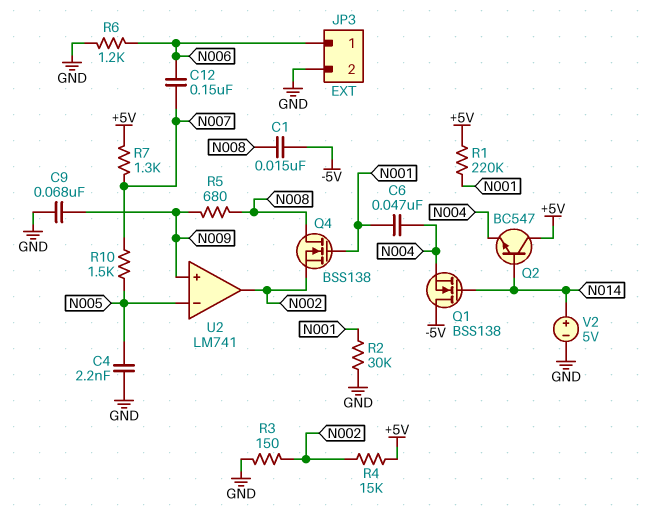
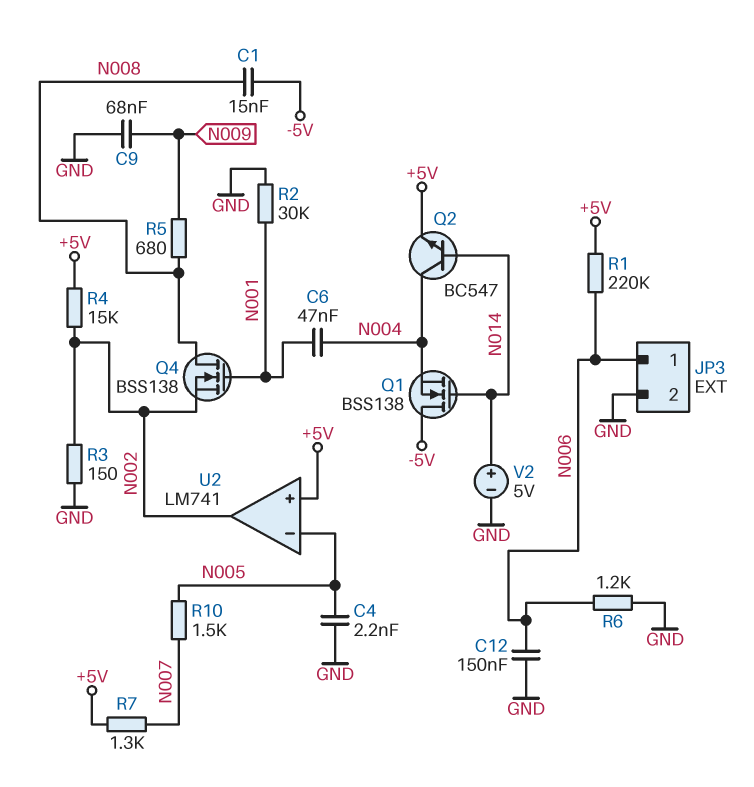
C12: 150nF (N006, N007) -> 150nF (GND, N006)
Q2: NPN BC547 (B N014, C +5V, E N004) -> NPN BC547 (B N014, C N004, E +5V)
R1: 220k (+5V, N001) -> 220k (+5V, N006)
U2 pin in+: N009 -> +5V

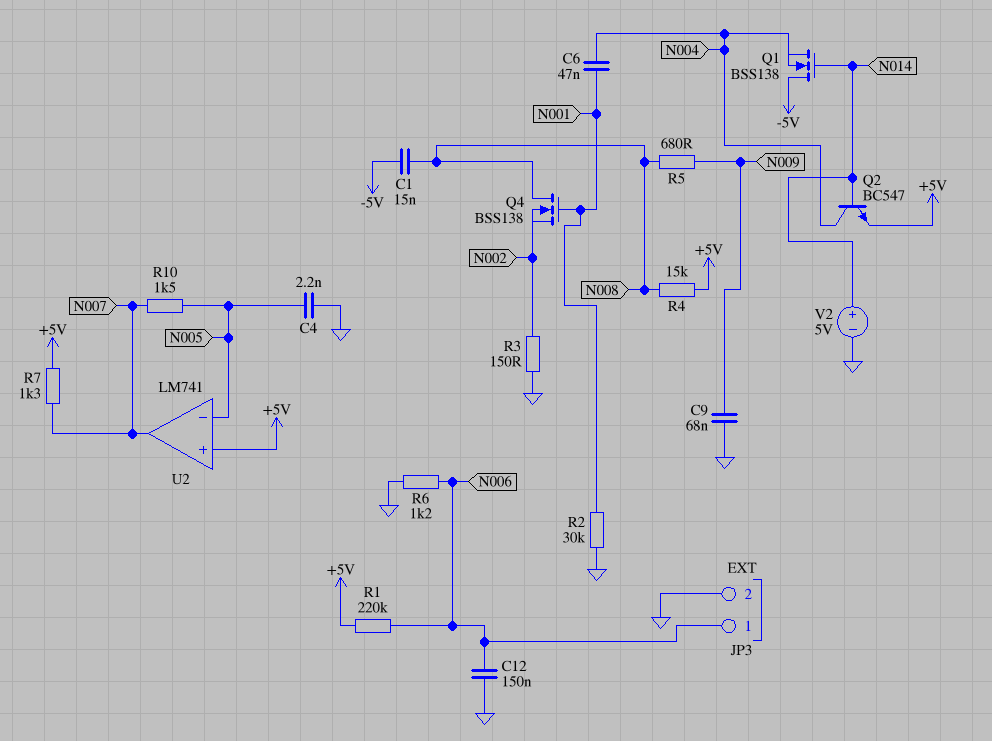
R4: 15k (+5V, N002) -> 15k (+5V, N008)
U2 pin out: N002 -> N007

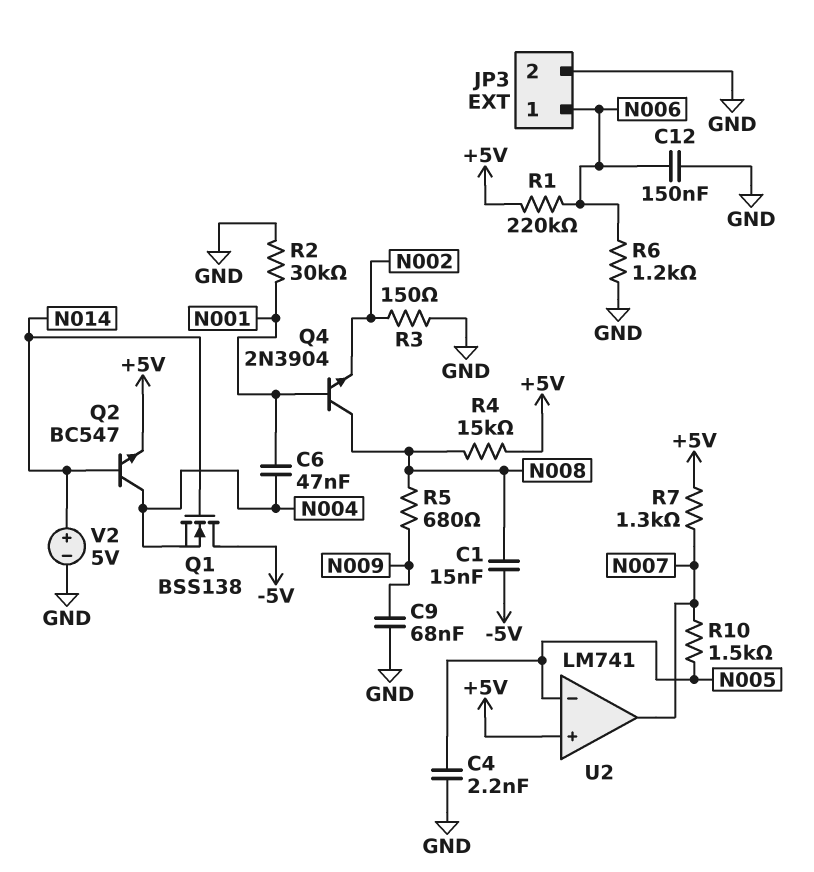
Q4: NMOS BSS138 (G N001, D N008, S N002) -> NPN 2N3904 (B N001, C N008, E N002)

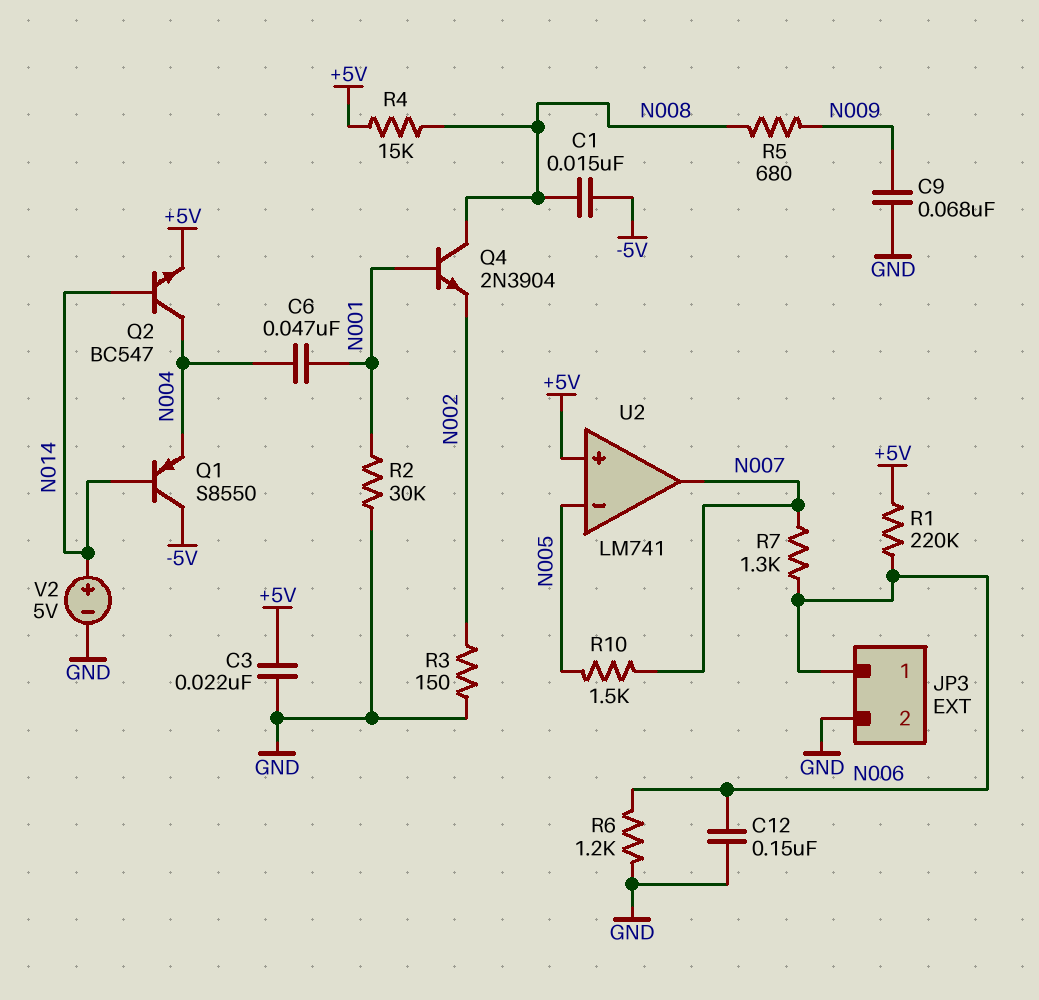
C3: none -> 22nF (+5V, GND)
C4: 2.2nF (GND, N005) -> none
Q1: NMOS BSS138 (G N014, D -5V, S N004) -> PNP S8550 (B N014, C -5V, E N004)
R7: 1.3k (+5V, N007) -> 1.3k (N006, N007)

